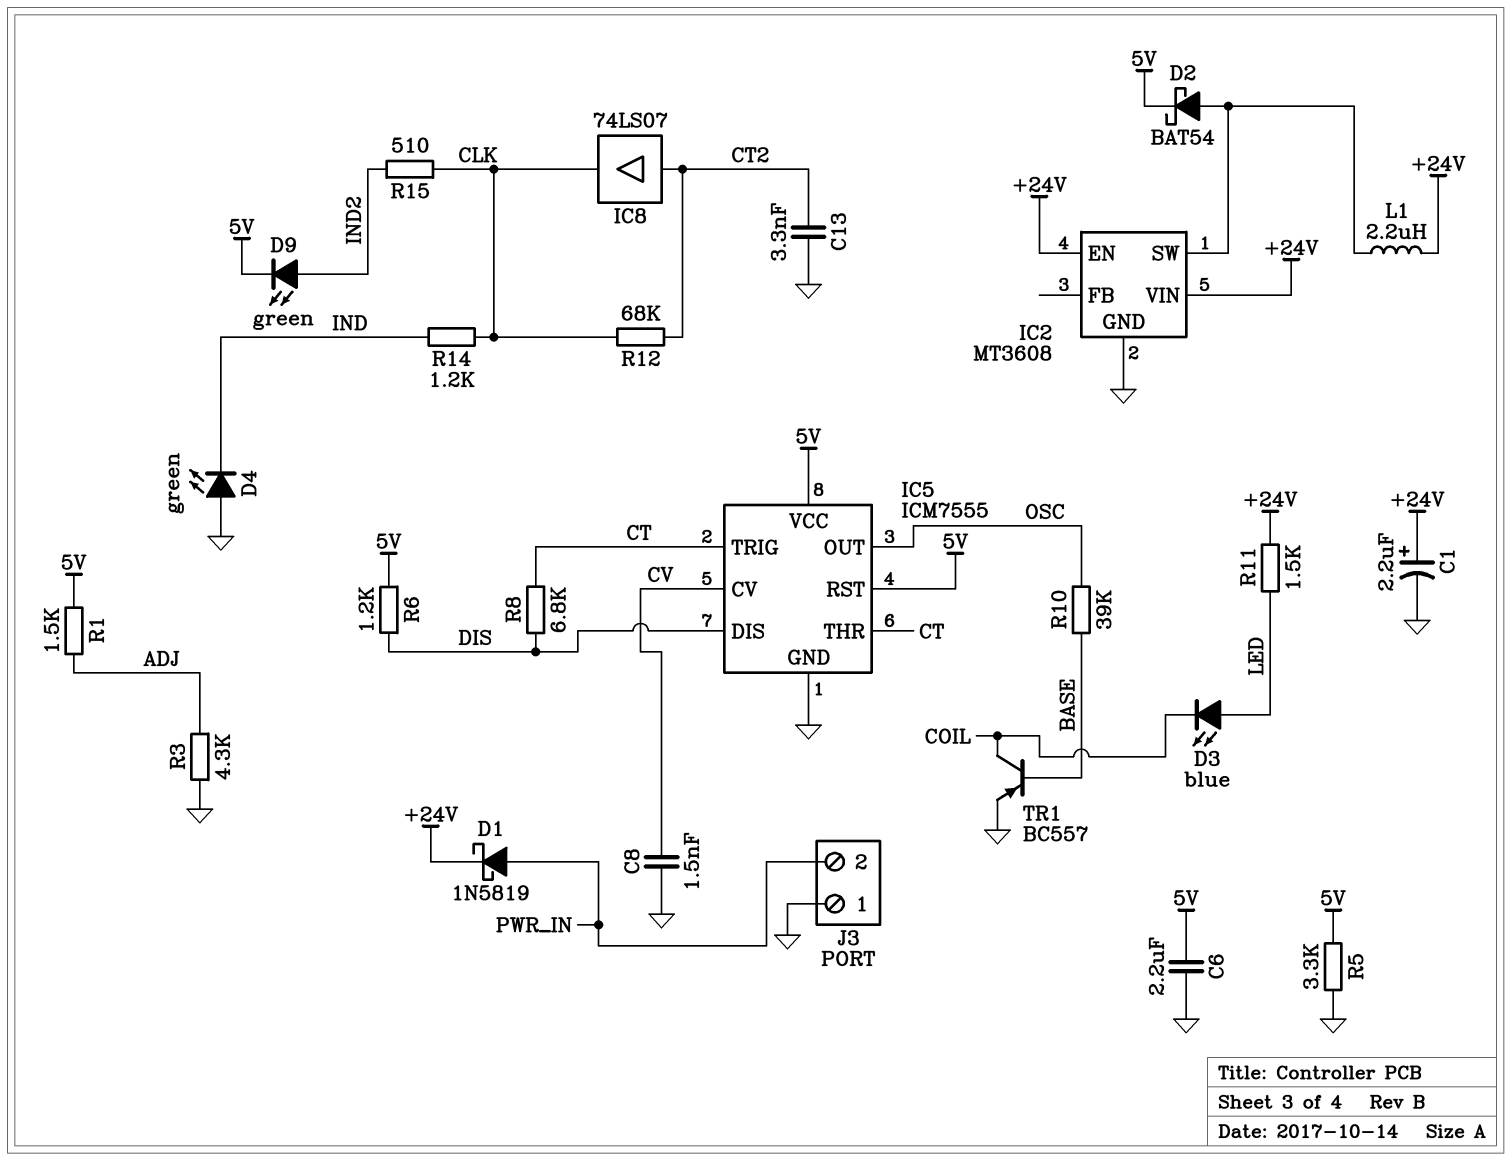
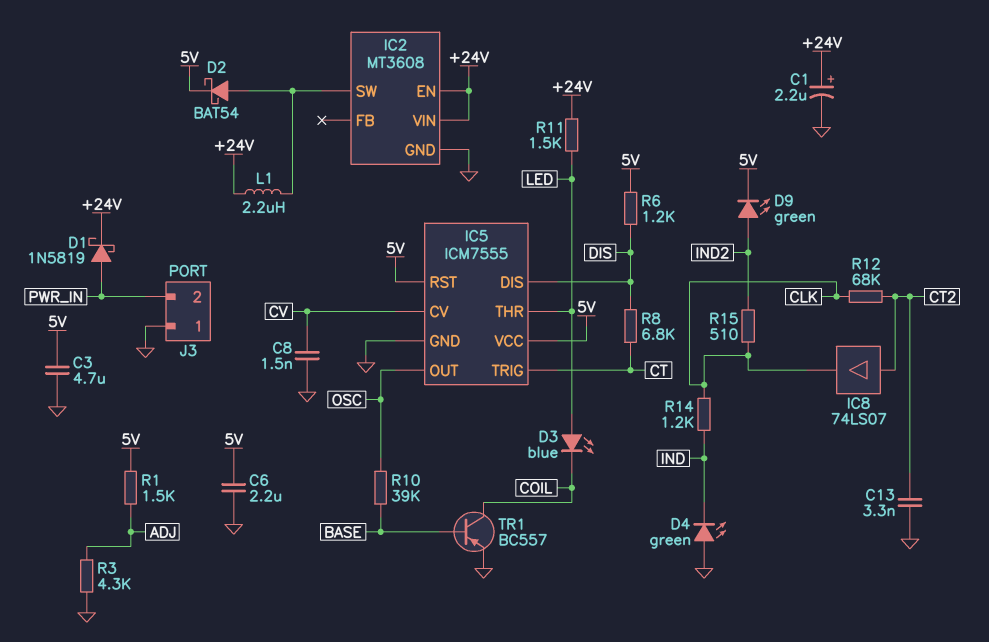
C3: none -> 4.7uF (5V, GND)
IC5 pin THR: CT -> LED
R5: 3.3k (5V, GND) -> none

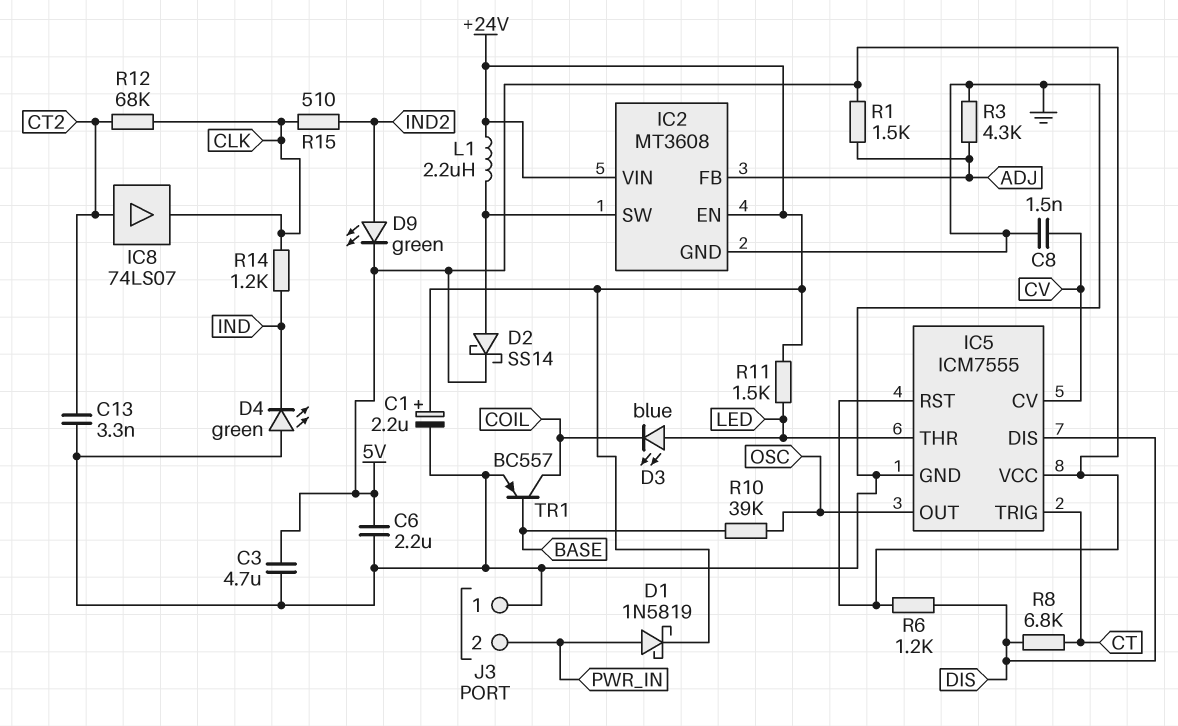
D2: schottky BAT54 (A IC2/SW, K 5V) -> schottky SS14 (A IC2/SW, K 5V)
IC2 pin FB: none -> ADJ

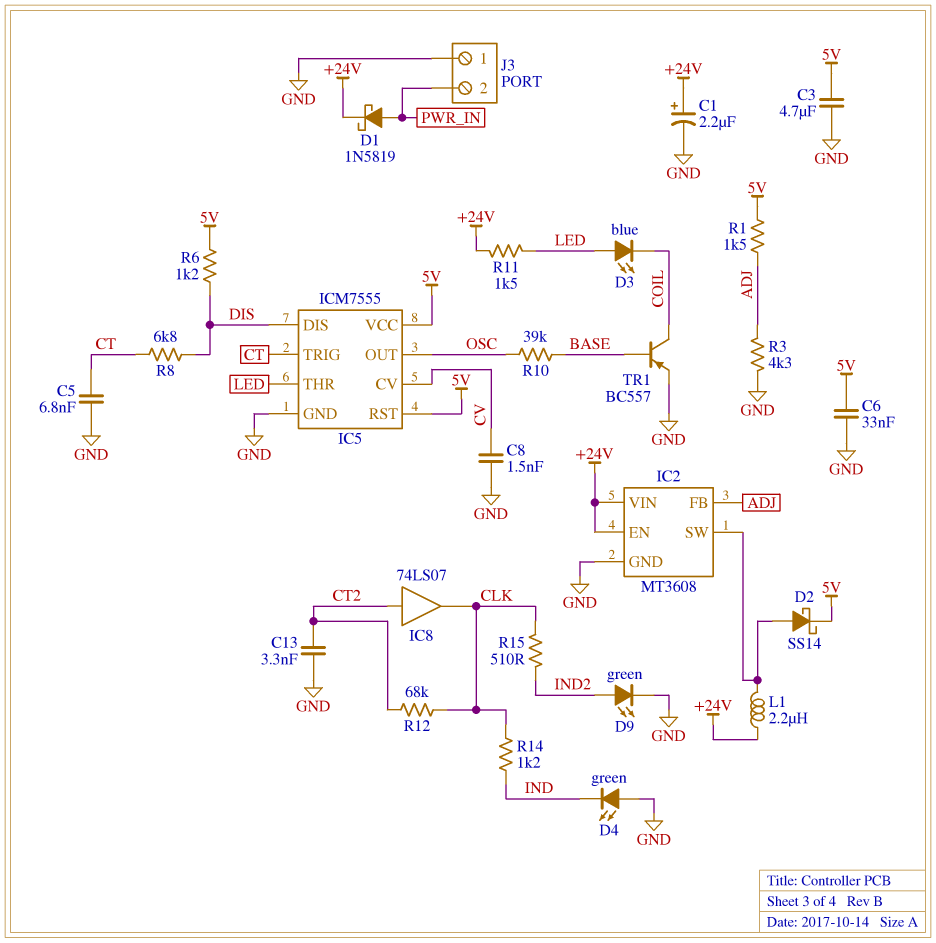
C5: none -> 6.8nF (CT, GND)
C6: 2.2uF (5V, GND) -> 33nF (5V, GND)
D9: LED green (A IND2, K 5V) -> LED green (A IND2, K GND)

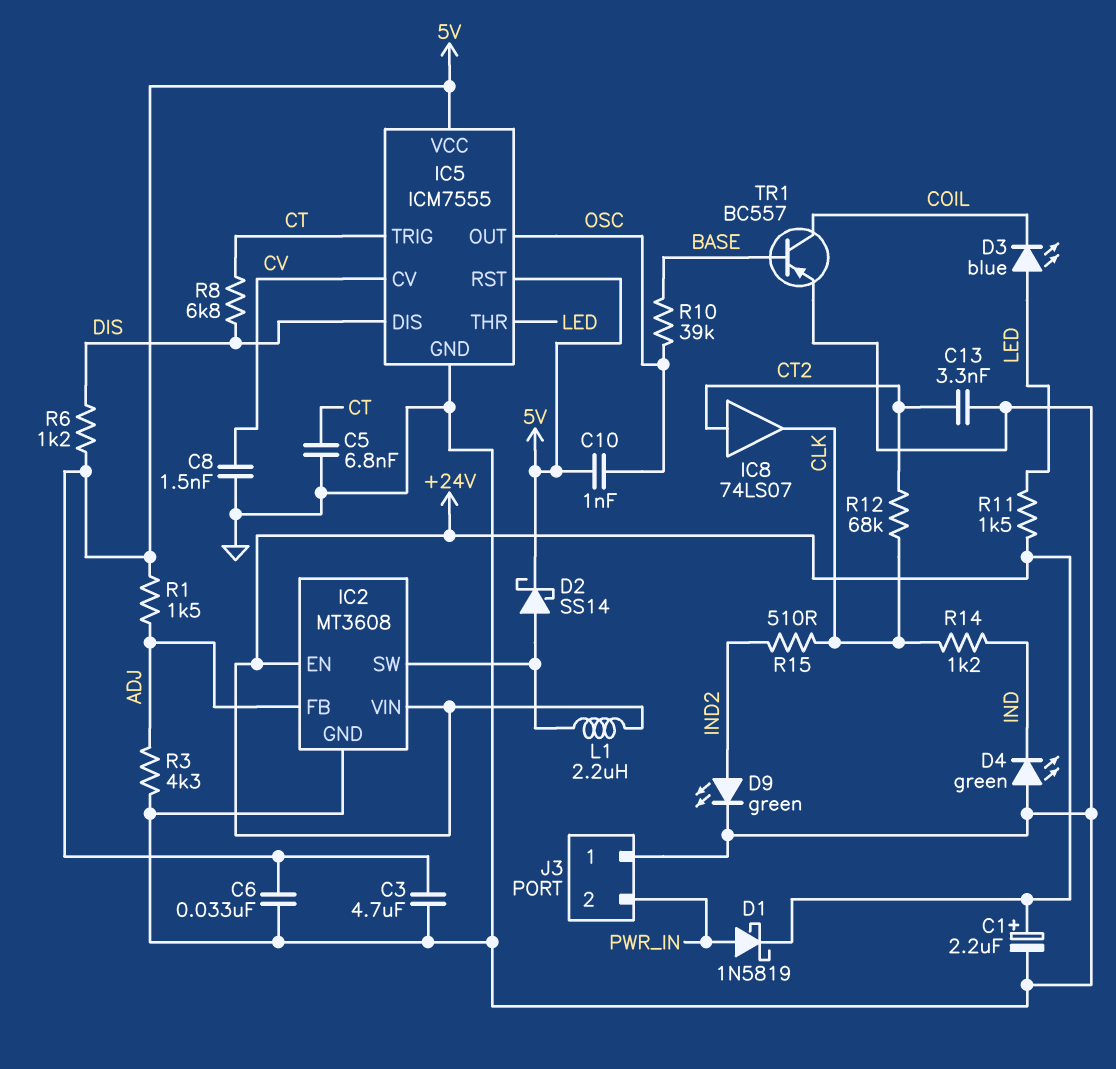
C10: none -> 1nF (5V, OSC)

